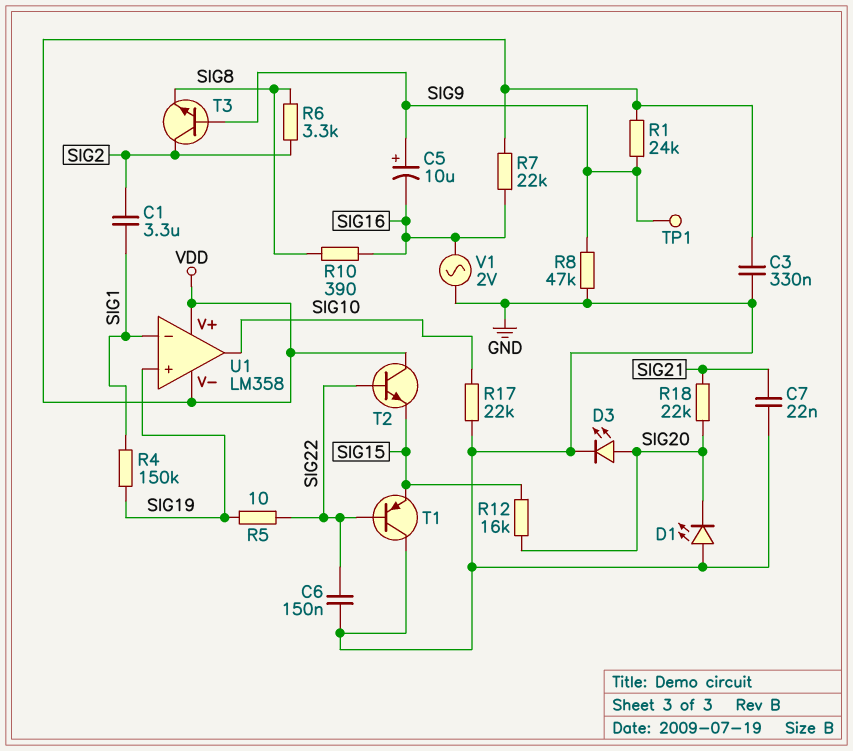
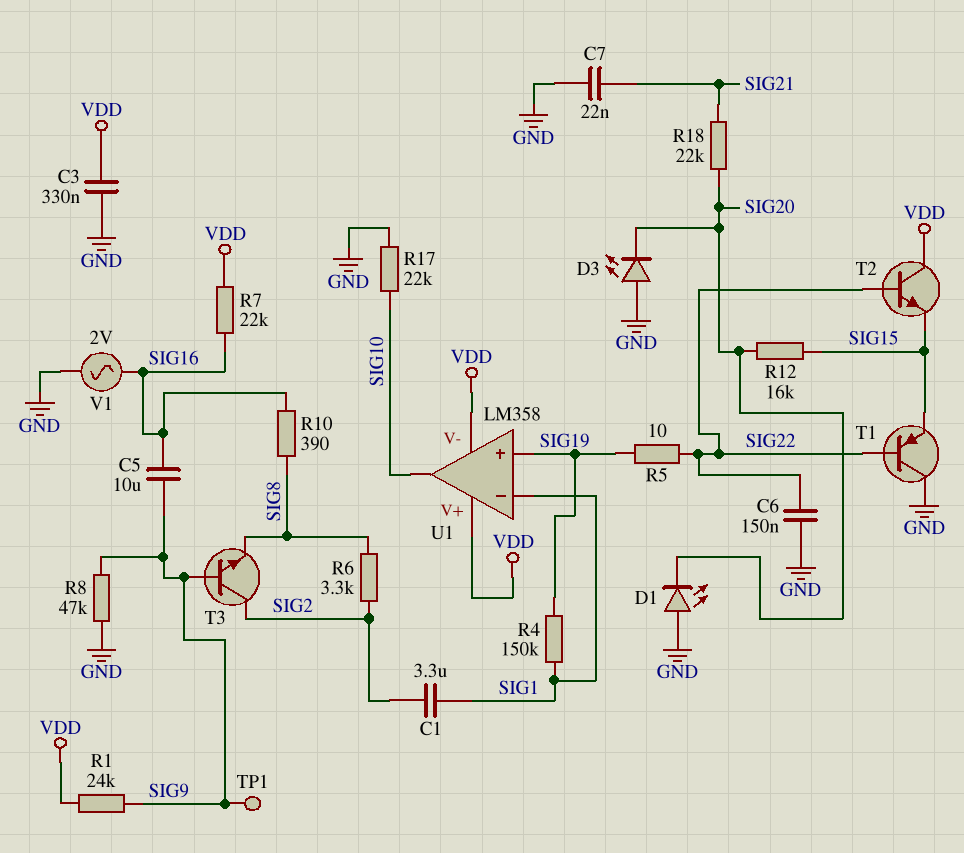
C5: 10uF (plus SIG9, minus SIG16) -> 10uF (SIG9, SIG16)
D3: LED (A SIG20, K GND) -> LED (A GND, K SIG20)

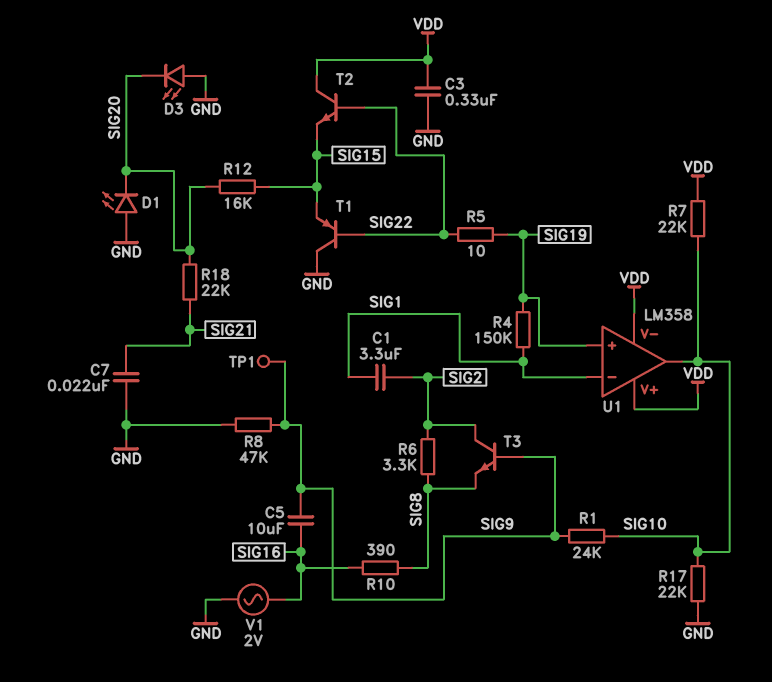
C6: 150nF (GND, SIG22) -> none
R1: 24k (SIG9, VDD) -> 24k (SIG9, SIG10)
R7: 22k (SIG16, VDD) -> 22k (SIG10, VDD)

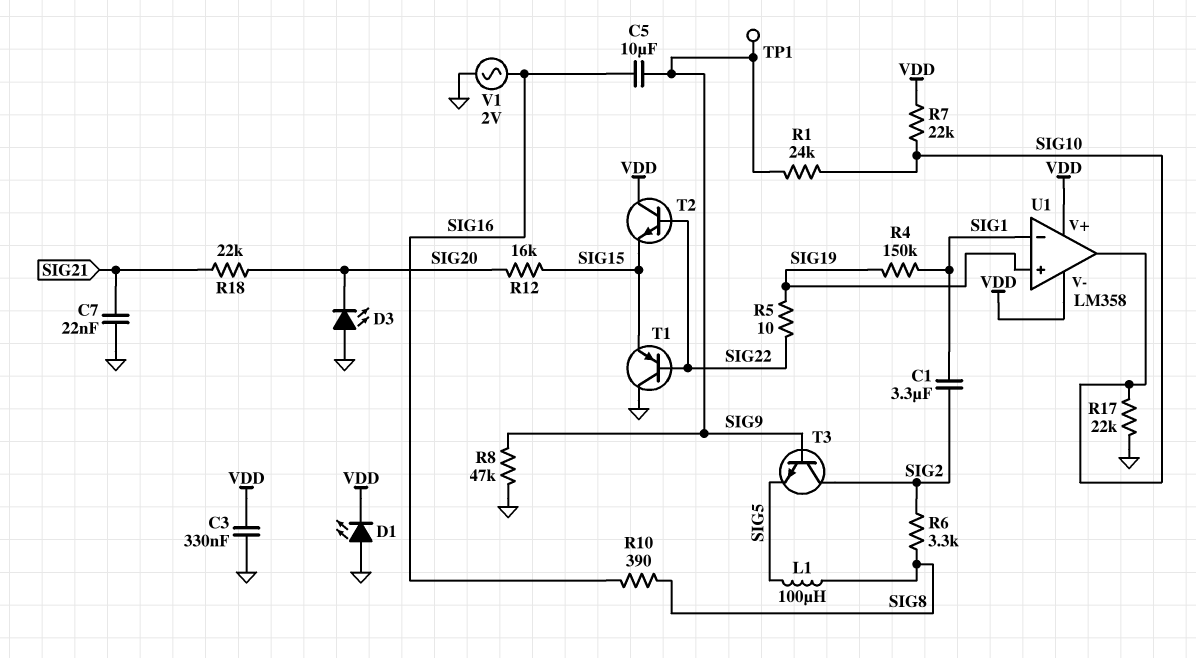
D1: LED (A GND, K SIG20) -> LED (A GND, K VDD)
L1: none -> 100uH (SIG5, SIG8)
T3: NPN (B SIG9, C SIG2, E SIG8) -> NPN (B SIG9, C SIG2, E SIG5)

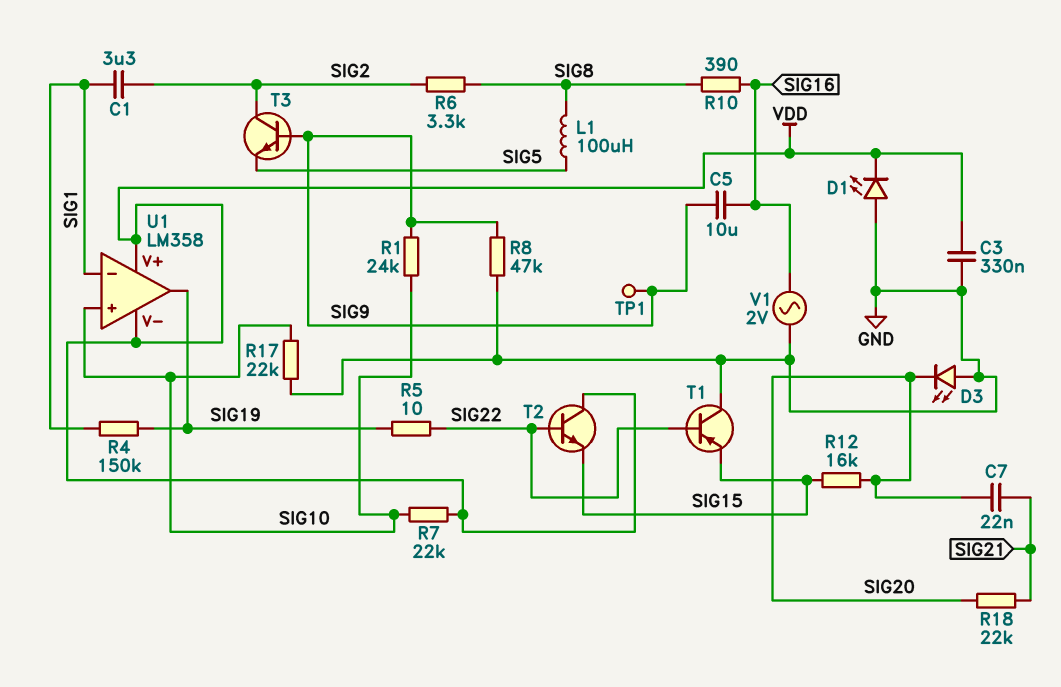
C7: 22nF (GND, SIG21) -> 22nF (SIG20, SIG21)
U1 pin in+: SIG19 -> SIG10
U1 pin out: SIG10 -> SIG19

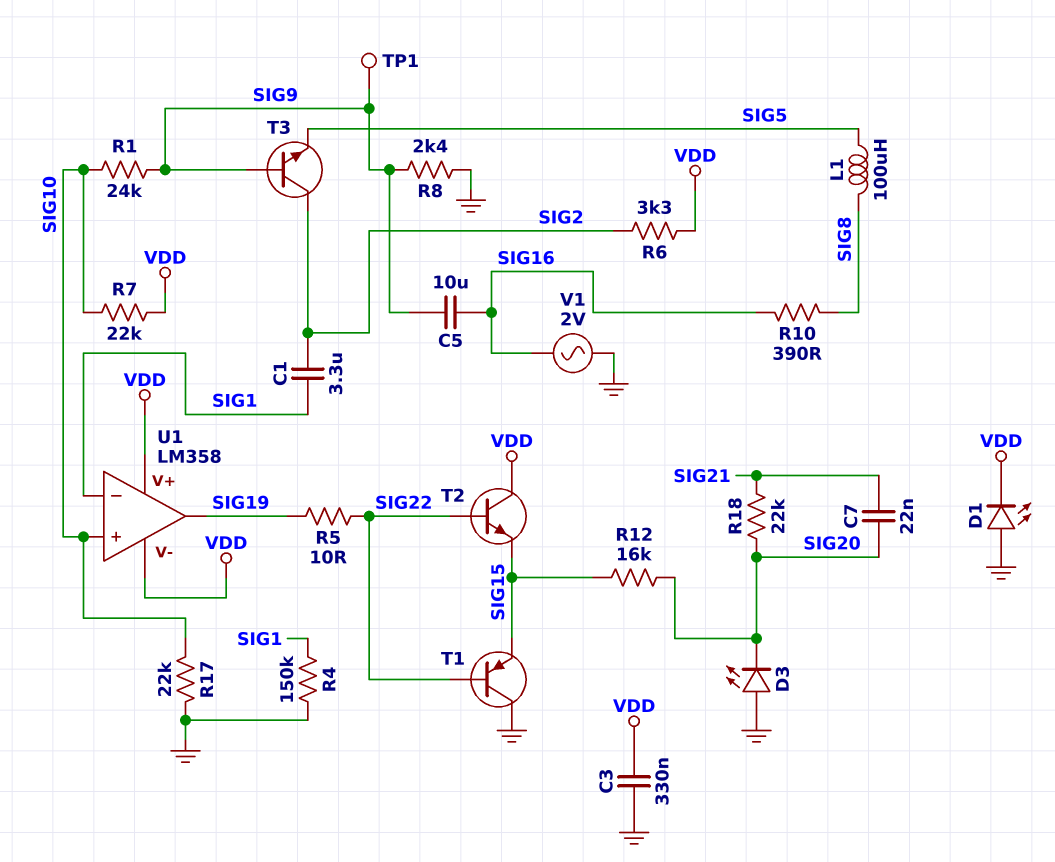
R4: 150k (SIG1, SIG19) -> 150k (GND, SIG1)
R6: 3.3k (SIG2, SIG8) -> 3.3k (SIG2, VDD)
R8: 47k (GND, SIG9) -> 2.4k (GND, SIG9)

